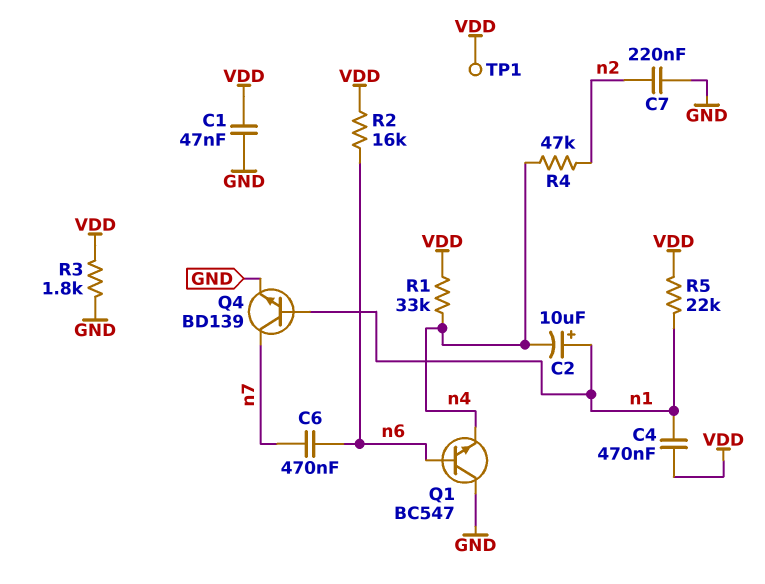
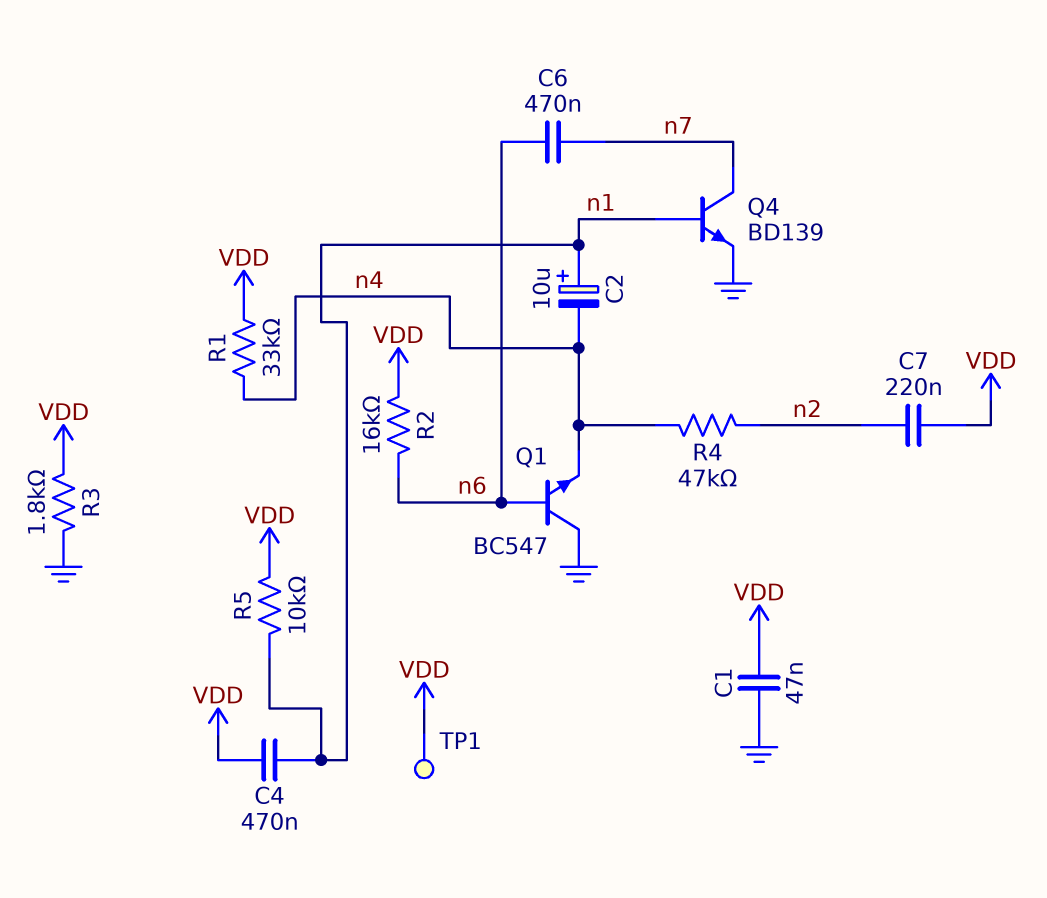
C7: 220nF (GND, n2) -> 220nF (VDD, n2)
R5: 22k (VDD, n1) -> 10k (VDD, n1)

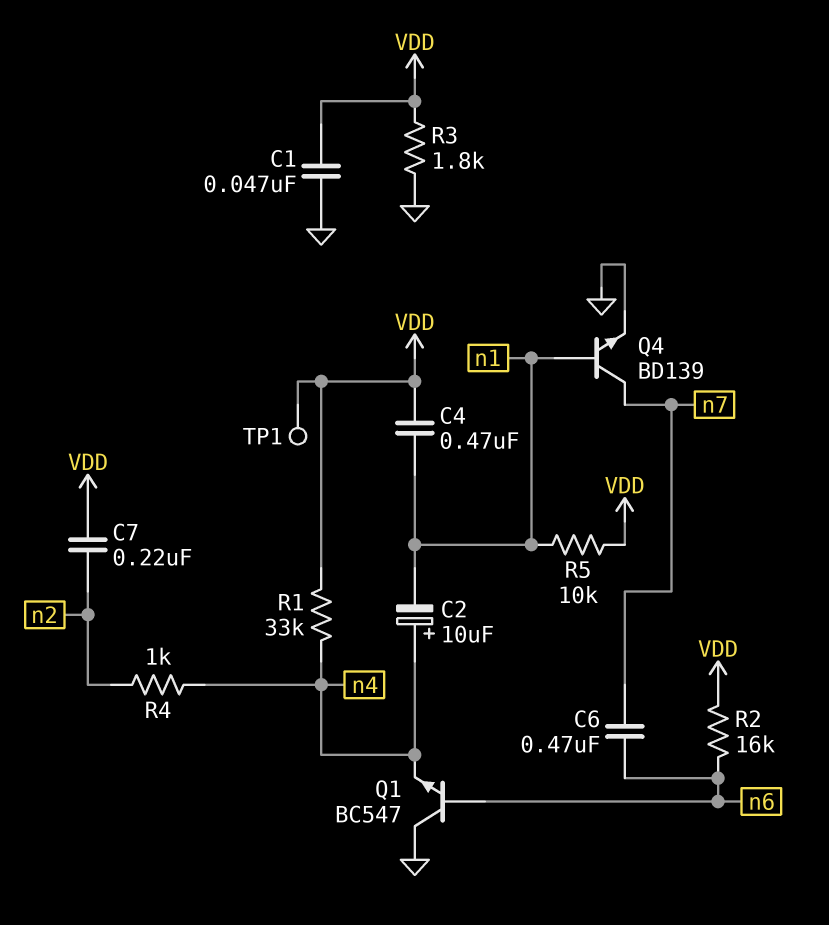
C2: 10uF (plus n1, minus n4) -> 10uF (plus n4, minus n1)
R4: 47k (n2, n4) -> 1k (n2, n4)

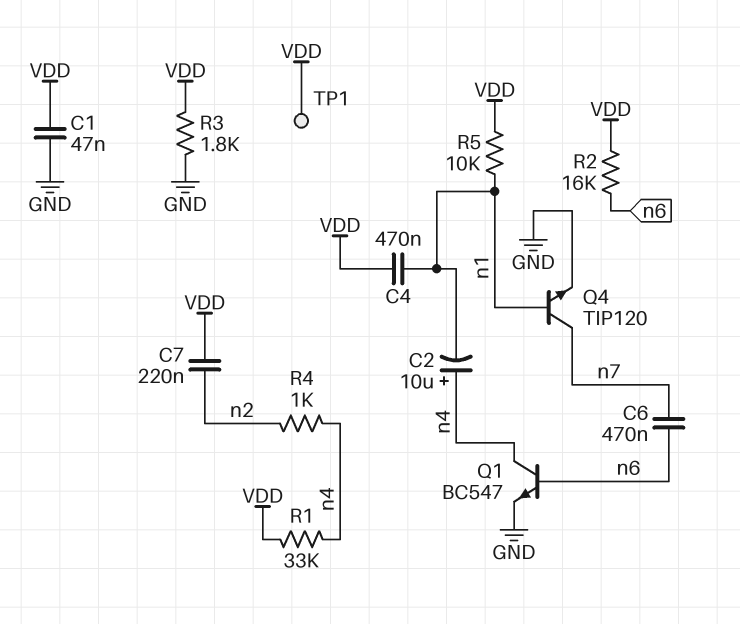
Q1: NPN BC547 (B n6, C GND, E n4) -> NPN BC547 (B n6, C n4, E GND)
Q4: NPN BD139 (B n1, C n7, E GND) -> NPN TIP120 (B n1, C n7, E GND)

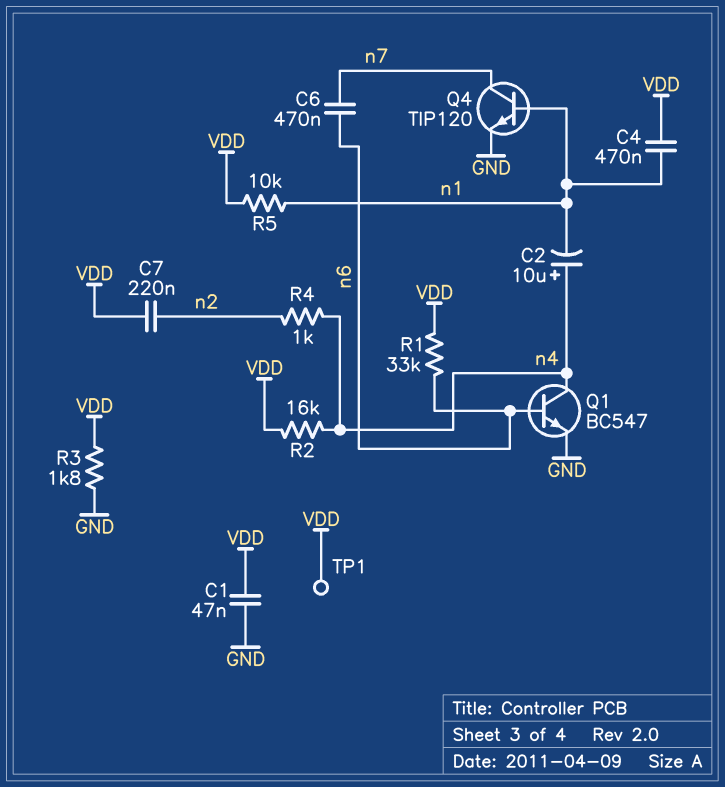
R1: 33k (VDD, n4) -> 33k (VDD, n6)
R2: 16k (VDD, n6) -> 16k (VDD, n4)

